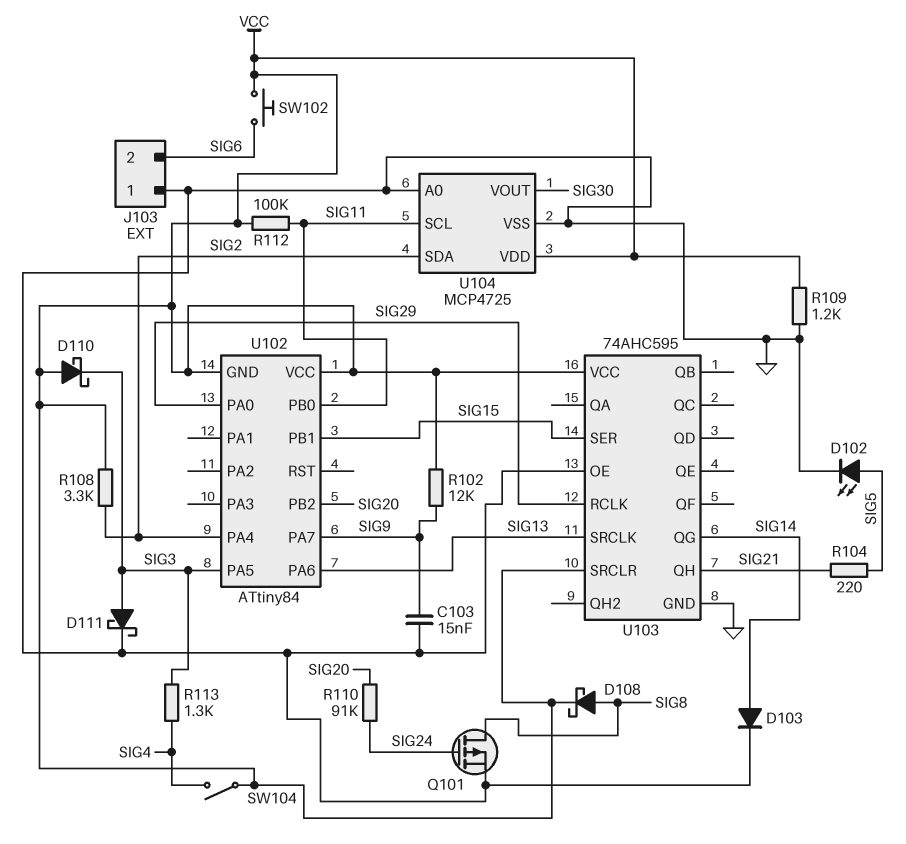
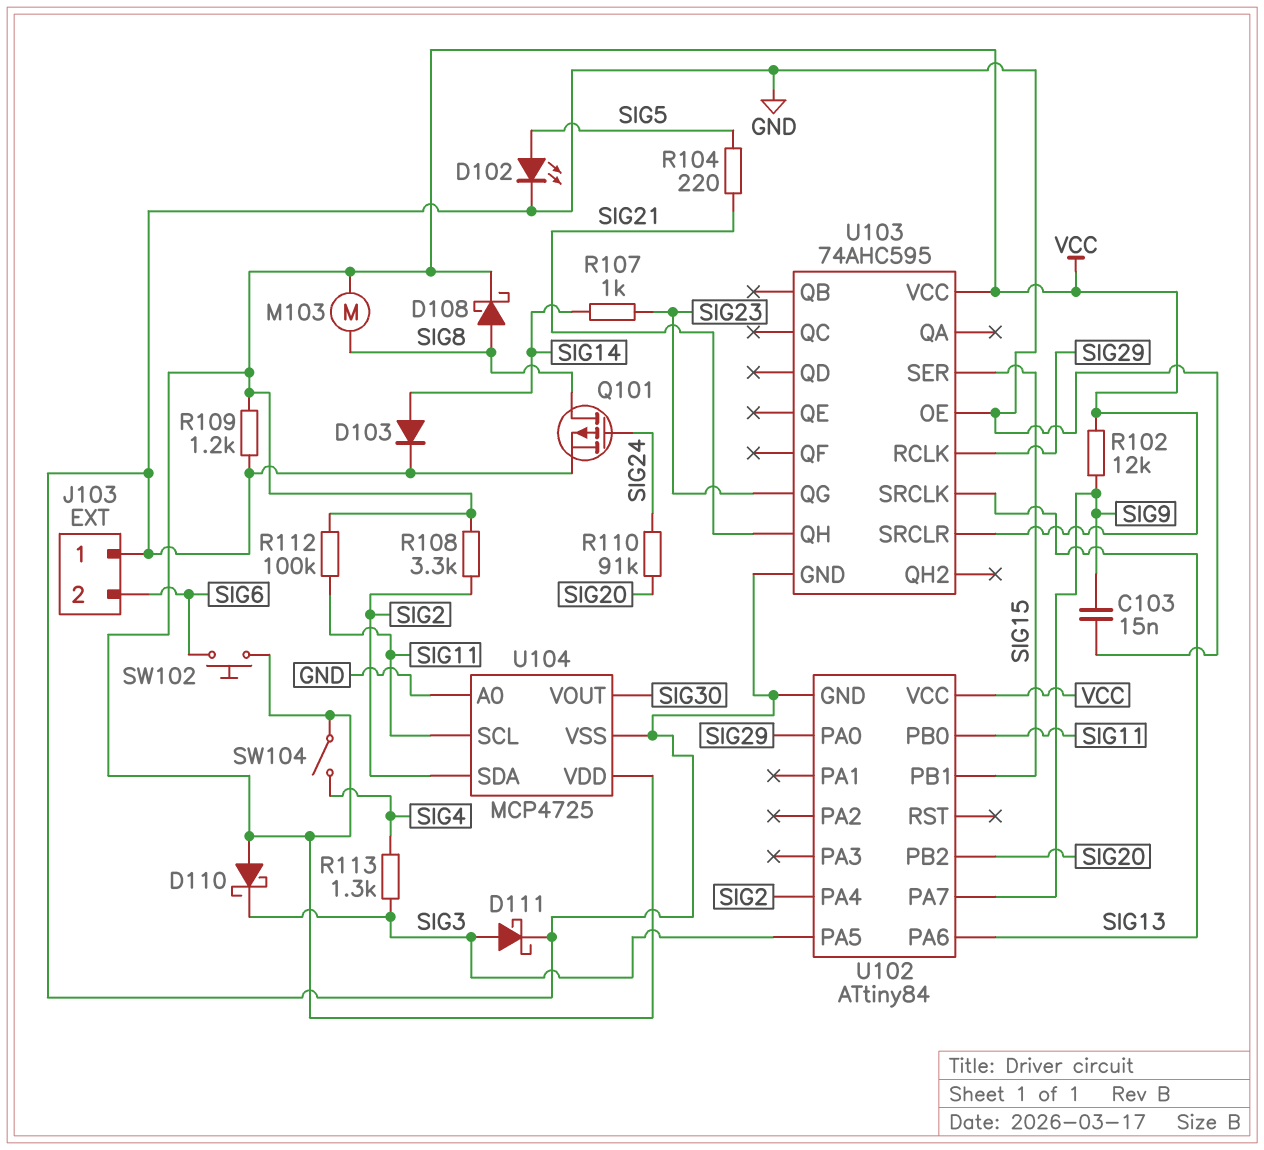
M103: none -> motor (SIG8, VCC)
R107: none -> 1k (SIG14, SIG23)
U102 pin GND: VCC -> GND
U103 pin QG: SIG14 -> SIG23

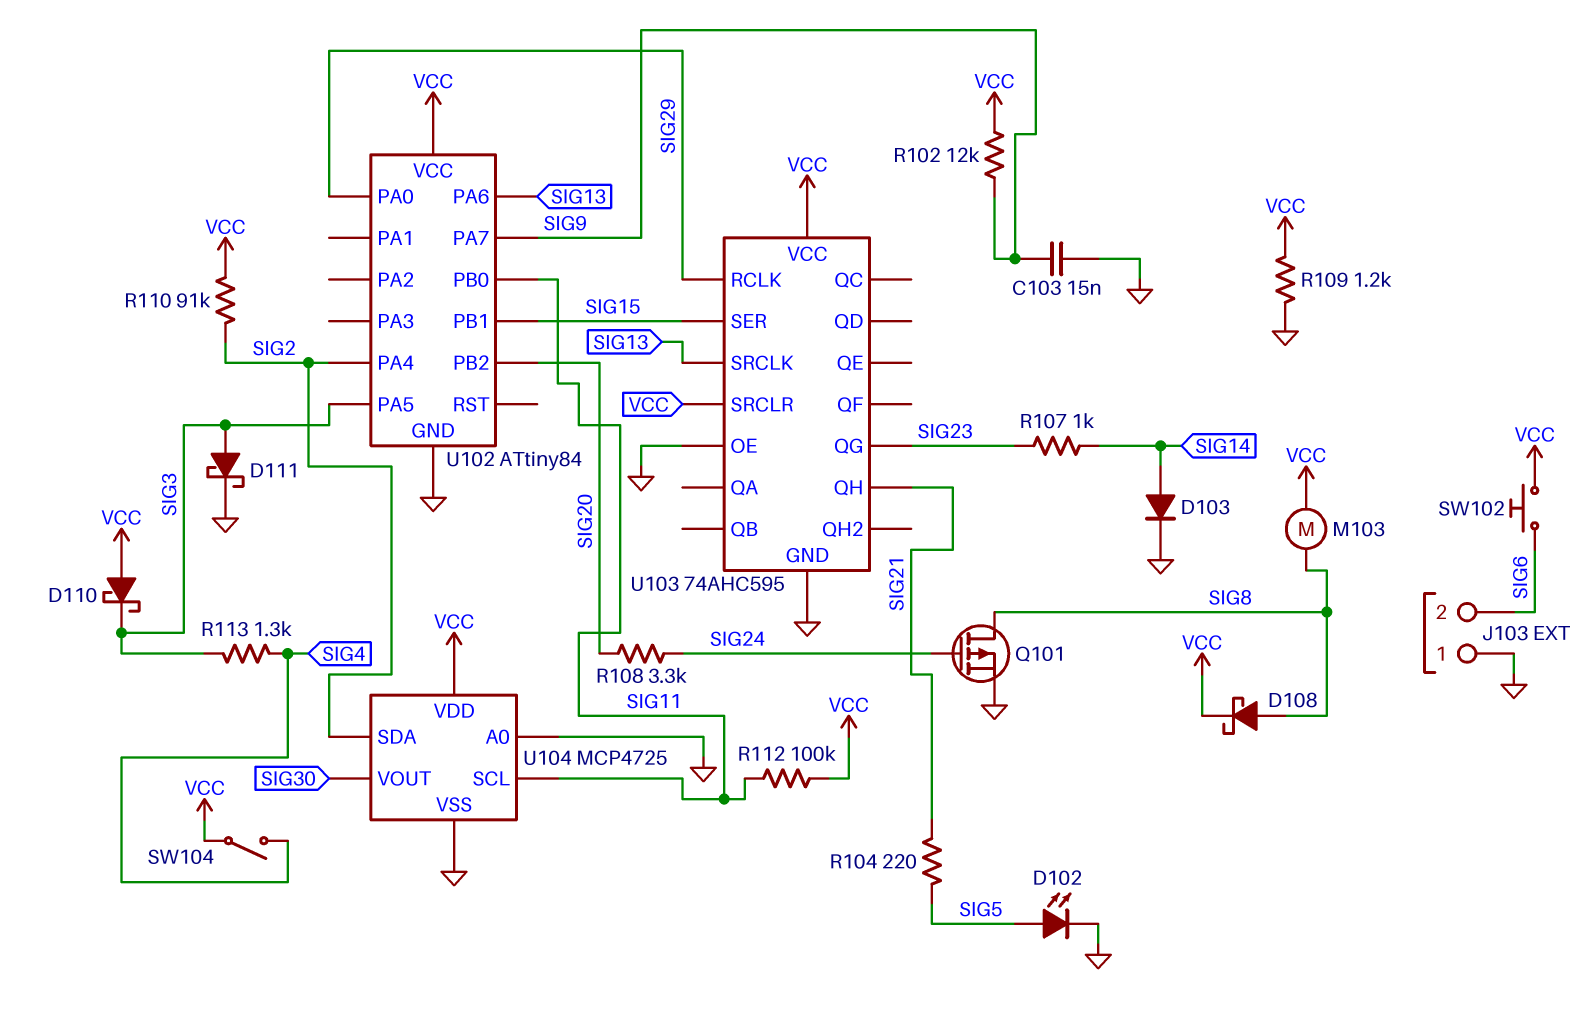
R108: 3.3k (SIG2, VCC) -> 3.3k (SIG20, SIG24)
R110: 91k (SIG20, SIG24) -> 91k (SIG2, VCC)

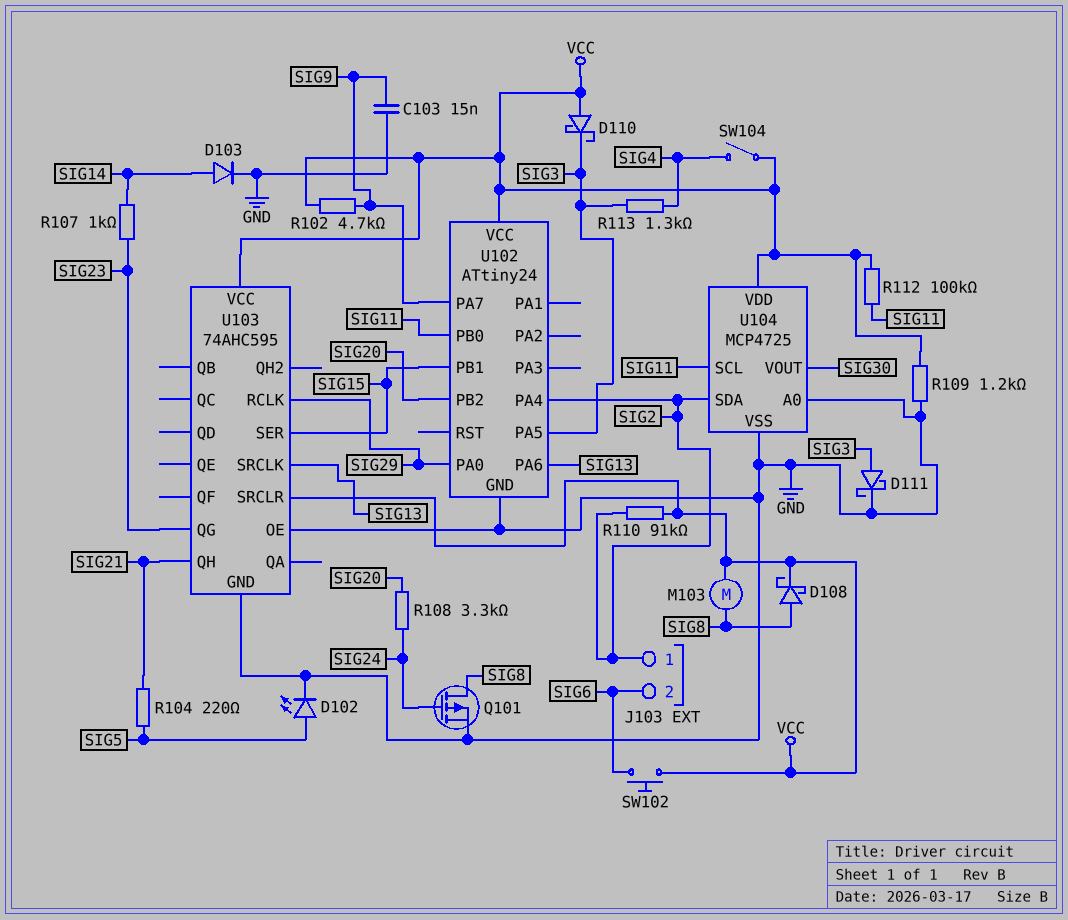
J103 pin 1: GND -> SIG2
R102: 12k (SIG9, VCC) -> 4.7k (SIG9, VCC)
U102: ATtiny84 -> ATtiny24

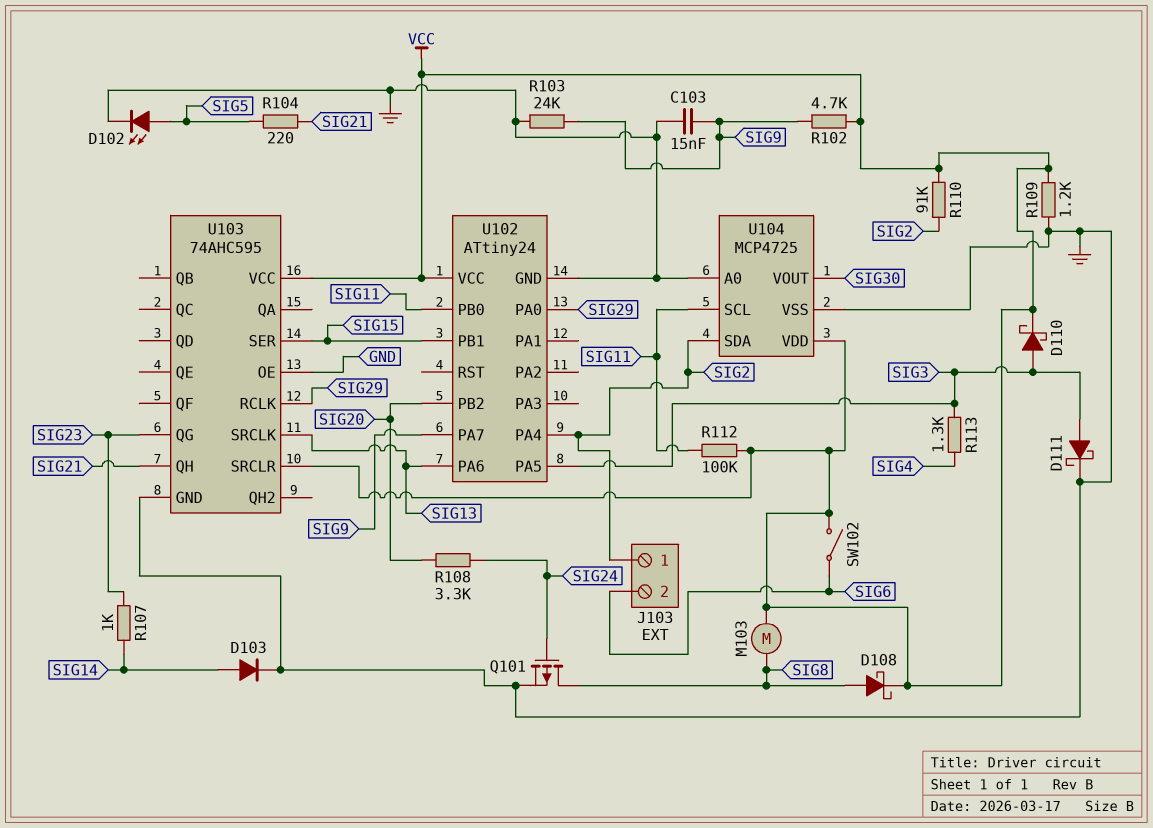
D110: schottky (A VCC, K SIG3) -> schottky (A SIG3, K VCC)
R103: none -> 24k (GND, SIG9)
SW102: button (SIG6, VCC) -> switch (SIG6, VCC)
SW104: switch (SIG4, VCC) -> none

